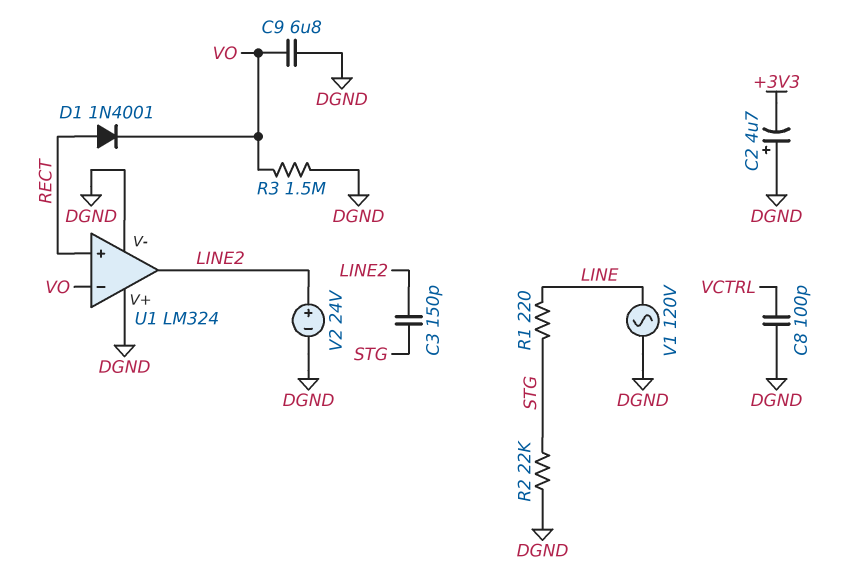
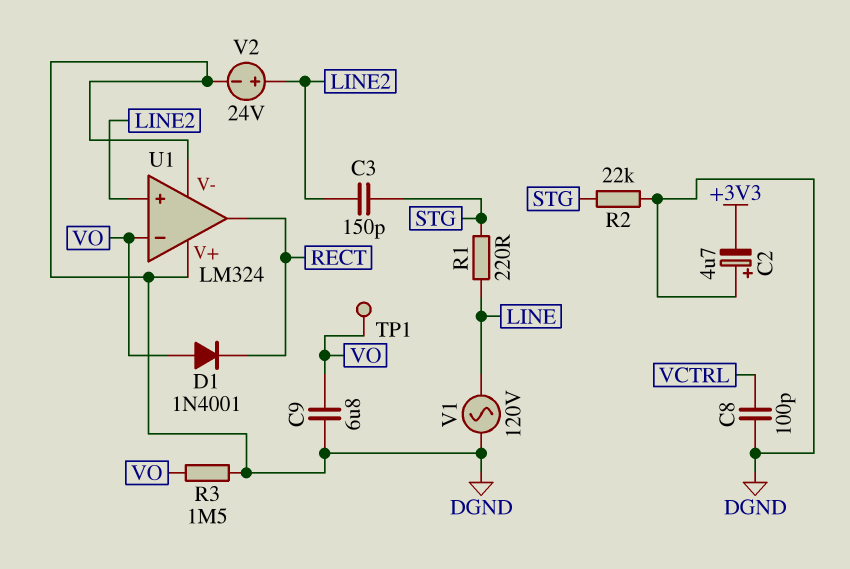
D1: diode 1N4001 (A RECT, K VO) -> diode 1N4001 (A VO, K RECT)
TP1: none -> test point (VO)
U1 pin in+: RECT -> LINE2
U1 pin out: LINE2 -> RECT

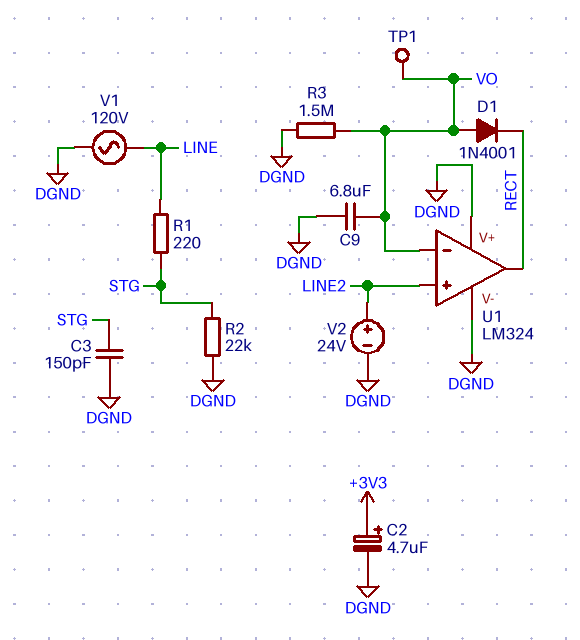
C2: 4.7uF (plus DGND, minus +3V3) -> 4.7uF (plus +3V3, minus DGND)
C3: 150pF (LINE2, STG) -> 150pF (DGND, STG)
C8: 100pF (DGND, VCTRL) -> none

